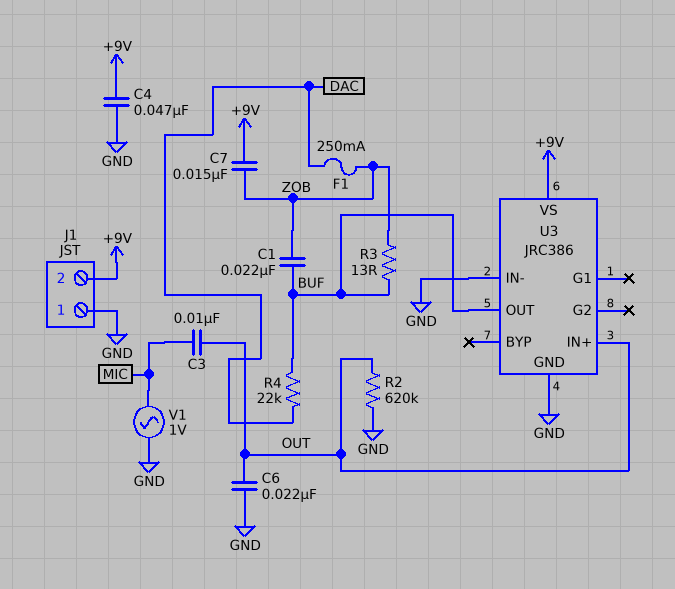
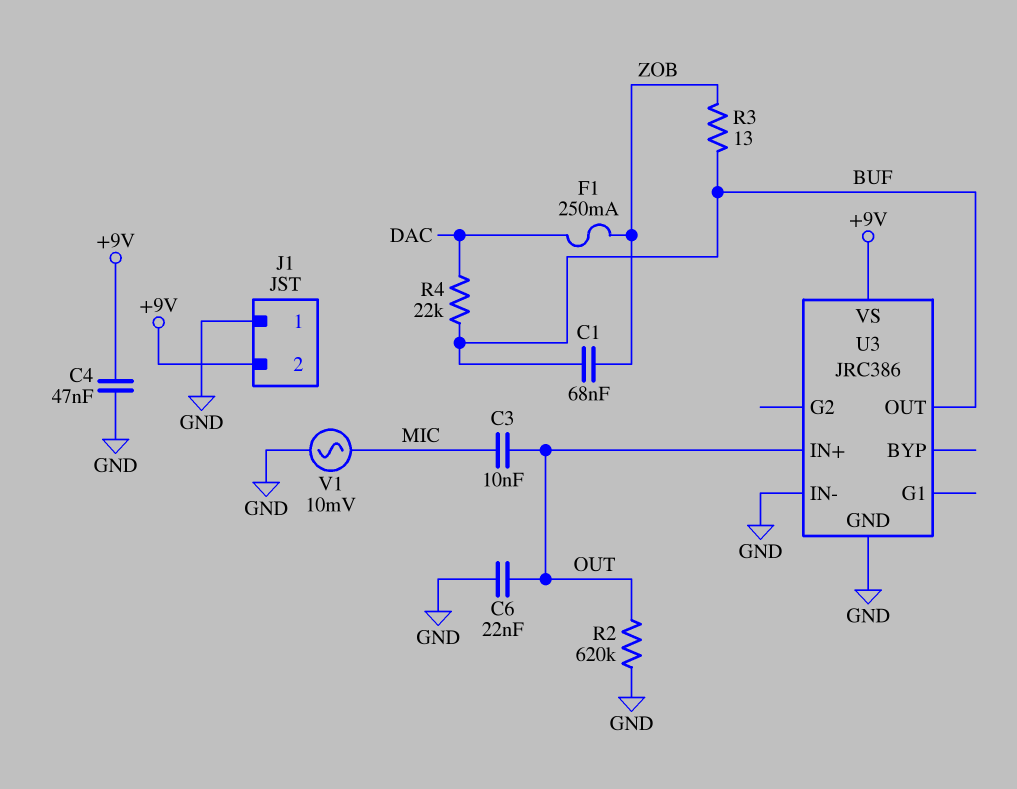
C1: 22nF (BUF, ZOB) -> 68nF (BUF, ZOB)
C7: 15nF (+9V, ZOB) -> none
V1: AC 1V (GND, MIC) -> AC 10mV (GND, MIC)

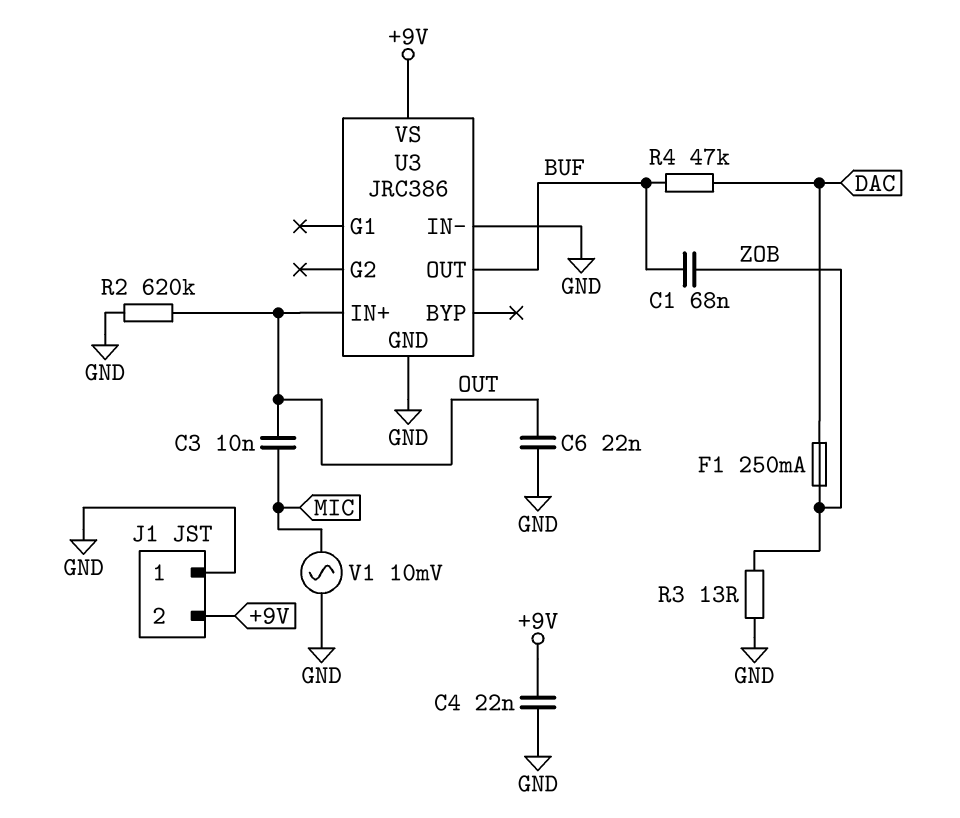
C4: 47nF (+9V, GND) -> 22nF (+9V, GND)
R3: 13 (BUF, ZOB) -> 13 (GND, ZOB)
R4: 22k (BUF, DAC) -> 47k (BUF, DAC)

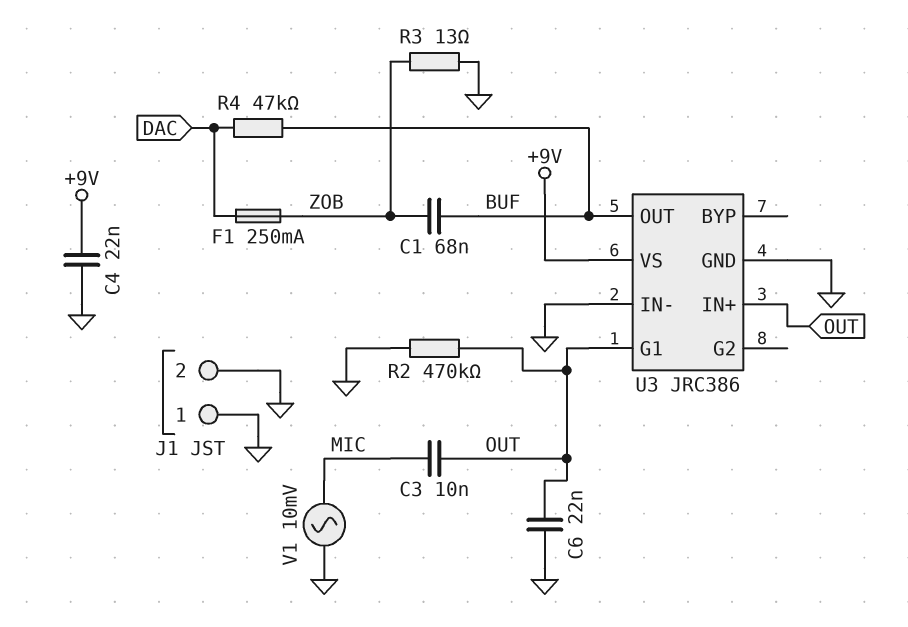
J1 pin 2: +9V -> GND
R2: 620k (GND, OUT) -> 470k (GND, OUT)
U3 pin G1: none -> OUT

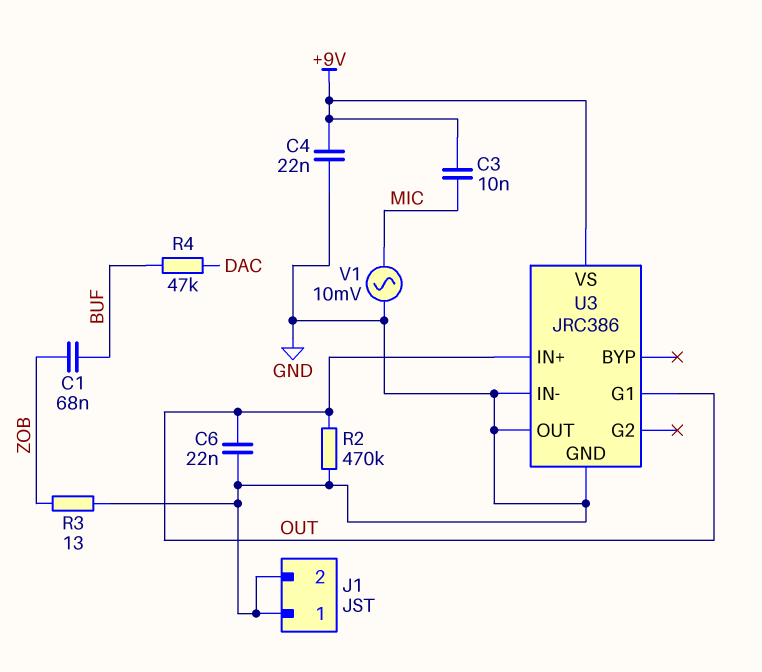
C3: 10nF (MIC, OUT) -> 10nF (+9V, MIC)
F1: 250mA (DAC, ZOB) -> none
U3 pin OUT: BUF -> GND

